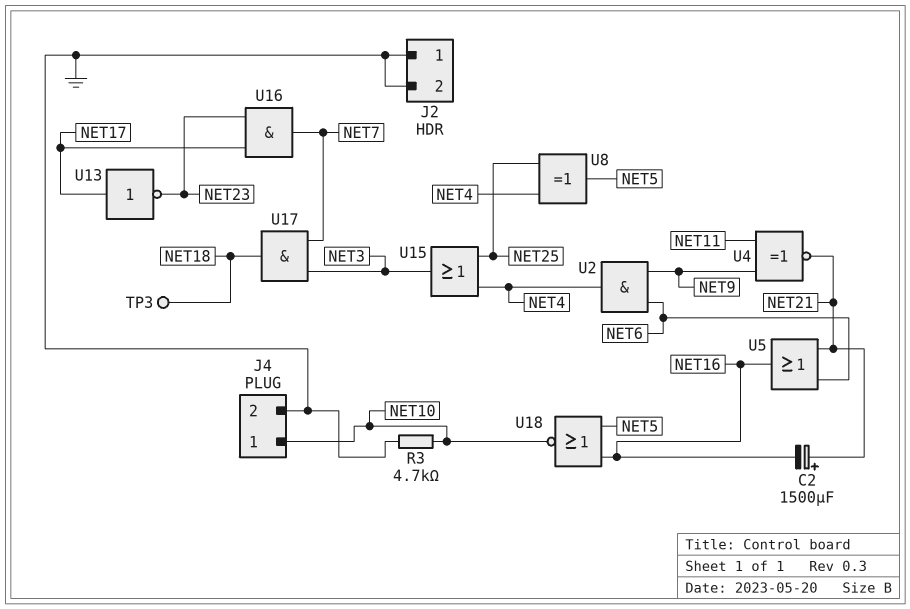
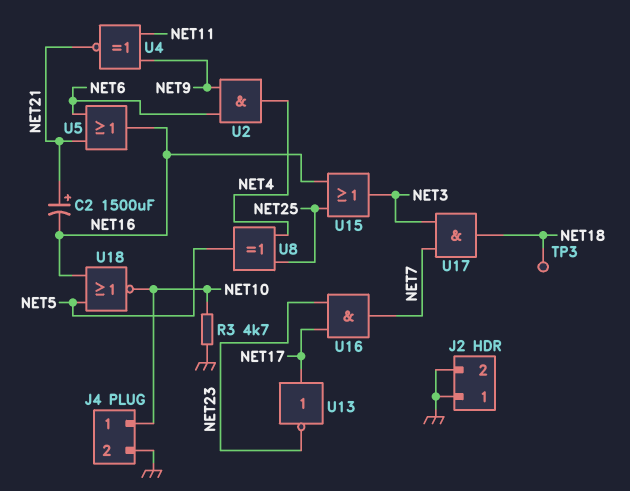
U15: OR (in NET4, in NET25, out NET3) -> OR (in NET16, in NET25, out NET3)

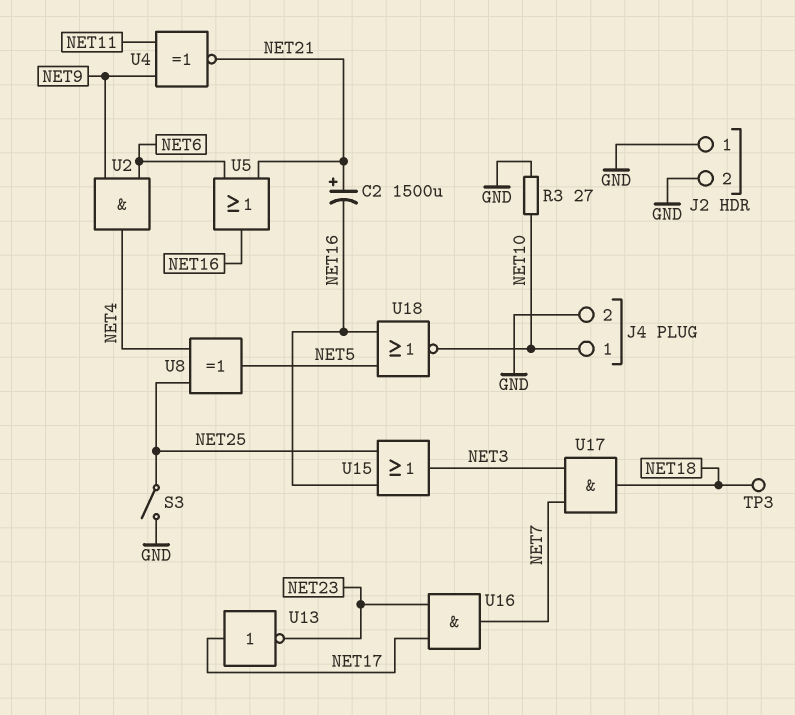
R3: 4.7k (GND, NET10) -> 27 (GND, NET10)
S3: none -> switch (GND, NET25)

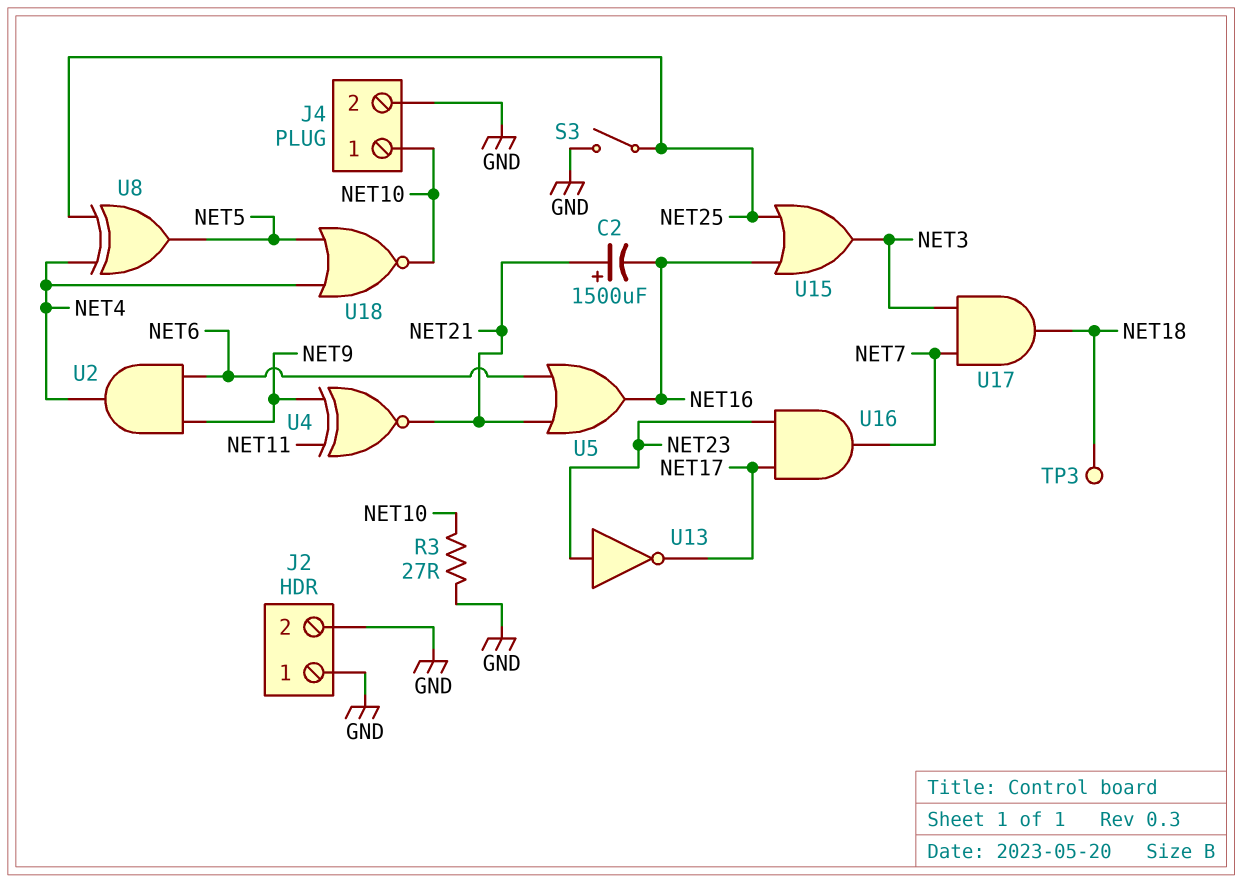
U13: NOT (in NET17, out NET23) -> NOT (in NET23, out NET17)
U18: NOR (in NET5, in NET16, out NET10) -> NOR (in NET4, in NET5, out NET10)

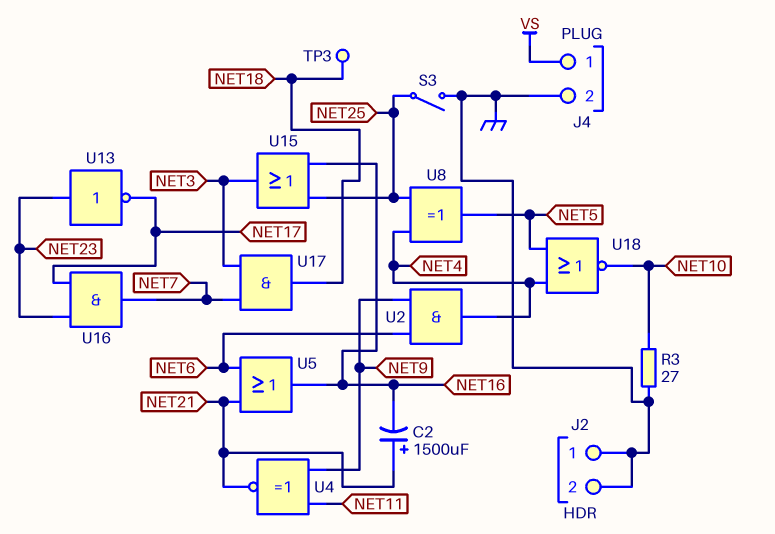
J4 pin 1: NET10 -> VS

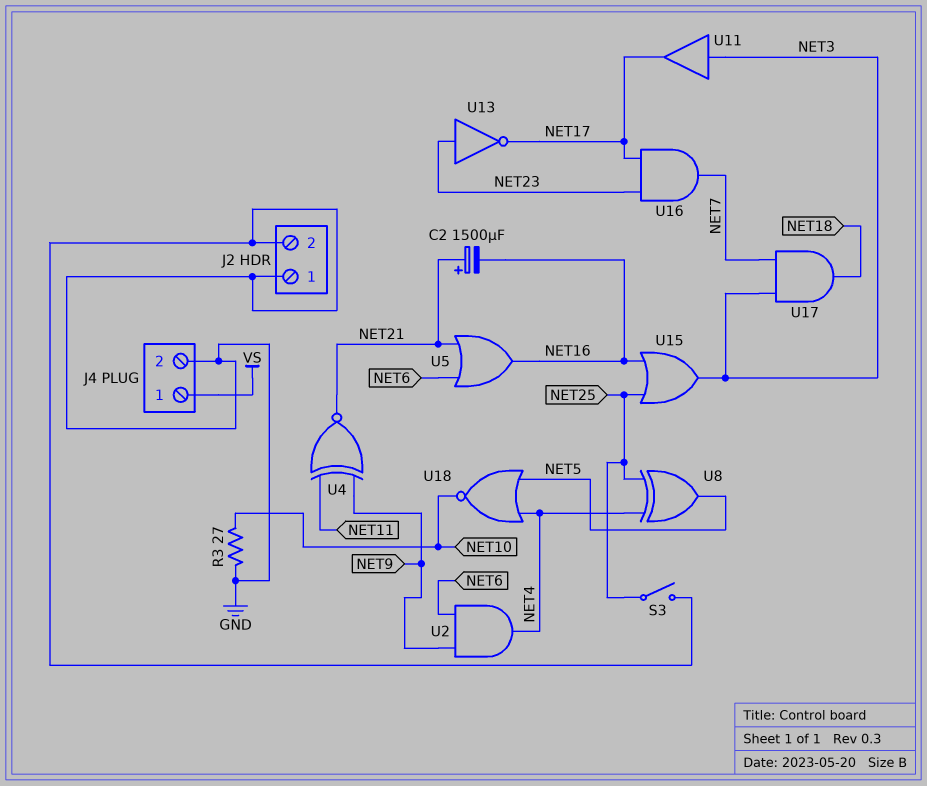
TP3: test point (NET18) -> none
U11: none -> buffer (in NET3, out NET17)

